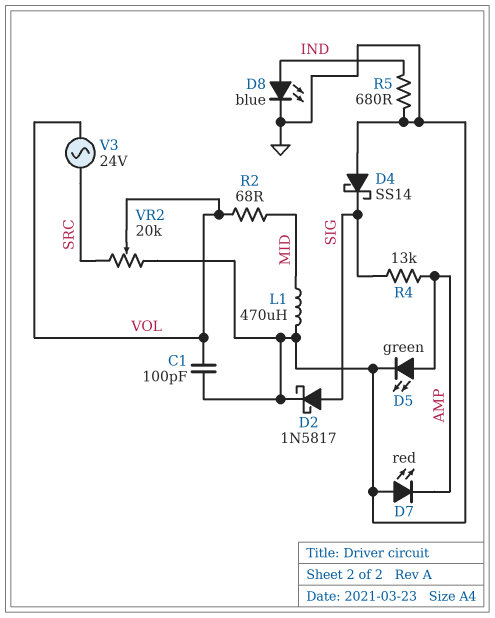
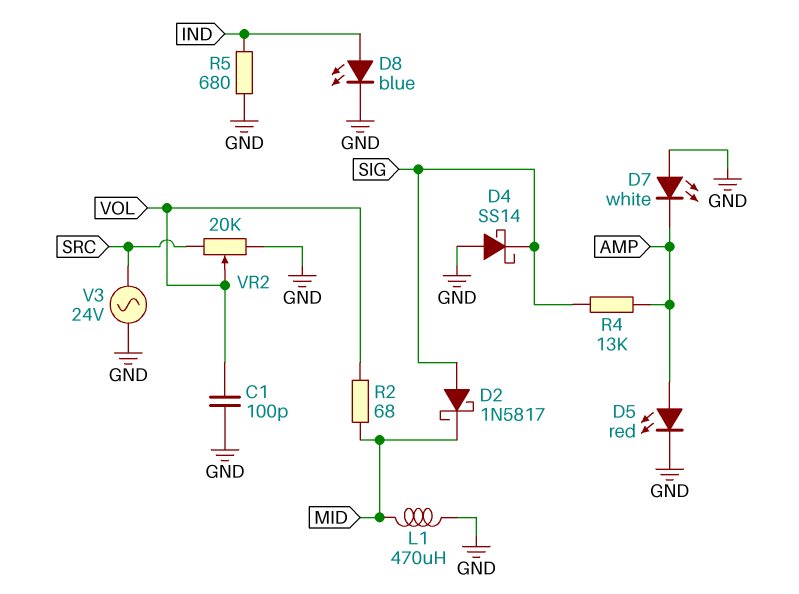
D2: schottky 1N5817 (A SIG, K GND) -> schottky 1N5817 (A SIG, K MID)
D5: LED green (A AMP, K GND) -> LED red (A AMP, K GND)
D7: LED red (A GND, K AMP) -> LED white (A GND, K AMP)
V3: AC 24V (SRC, VOL) -> AC 24V (GND, SRC)

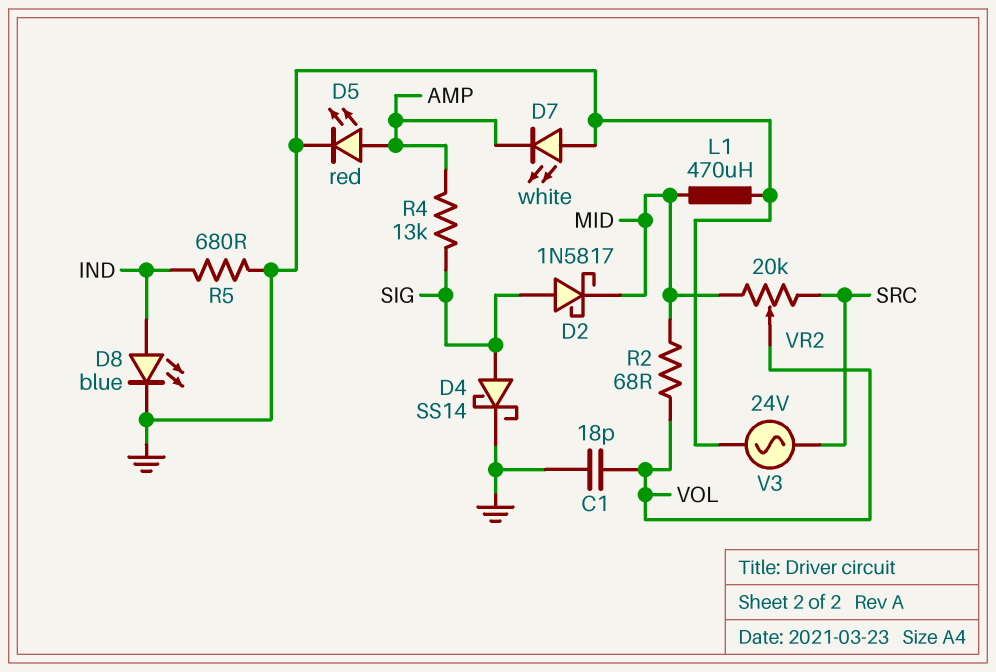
C1: 100pF (GND, VOL) -> 18pF (GND, VOL)
D4: schottky SS14 (A GND, K SIG) -> schottky SS14 (A SIG, K GND)
VR2: 20k (GND, SRC, wiper VOL) -> 20k (MID, SRC, wiper VOL)

